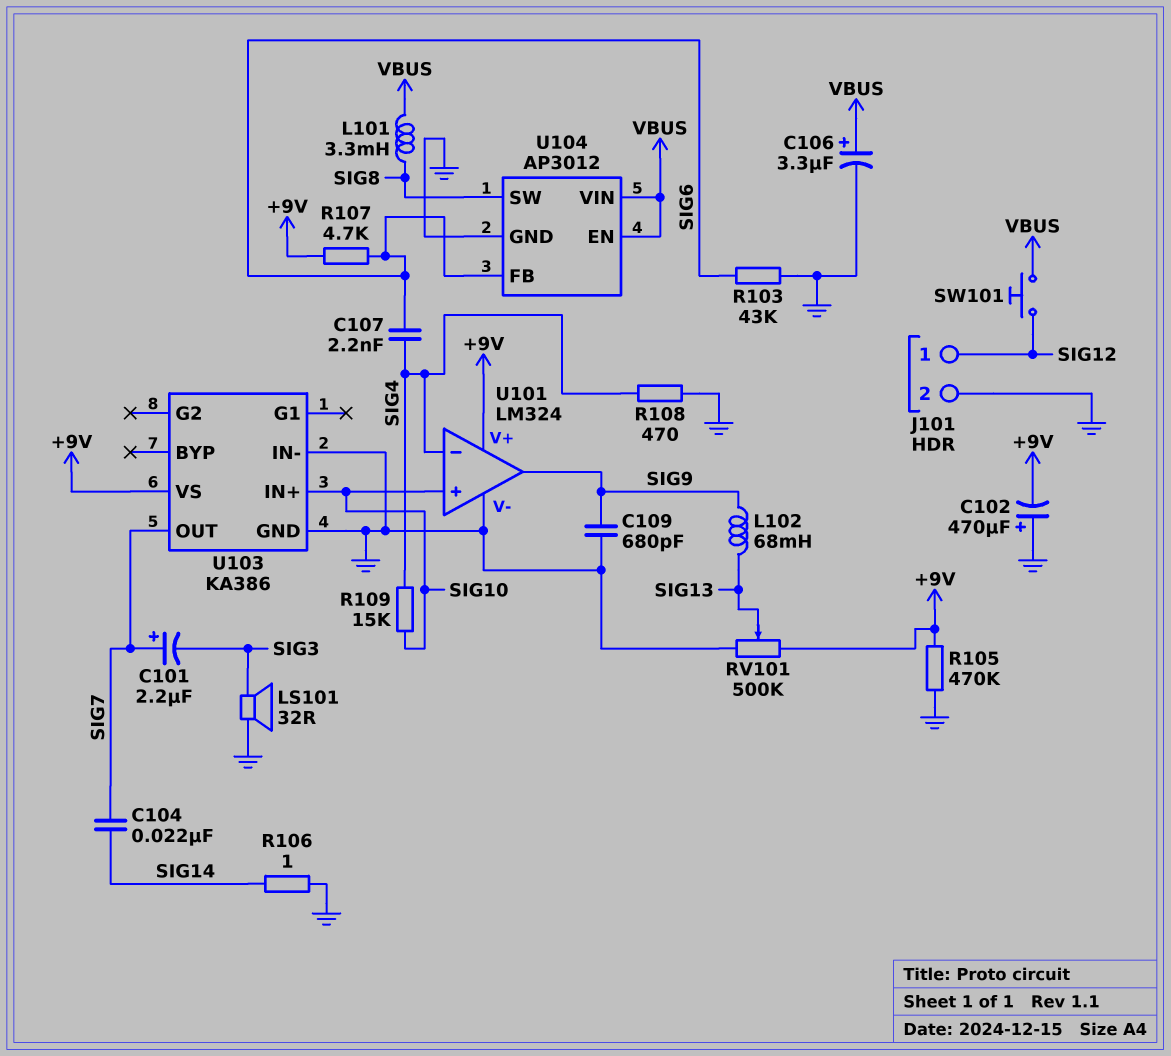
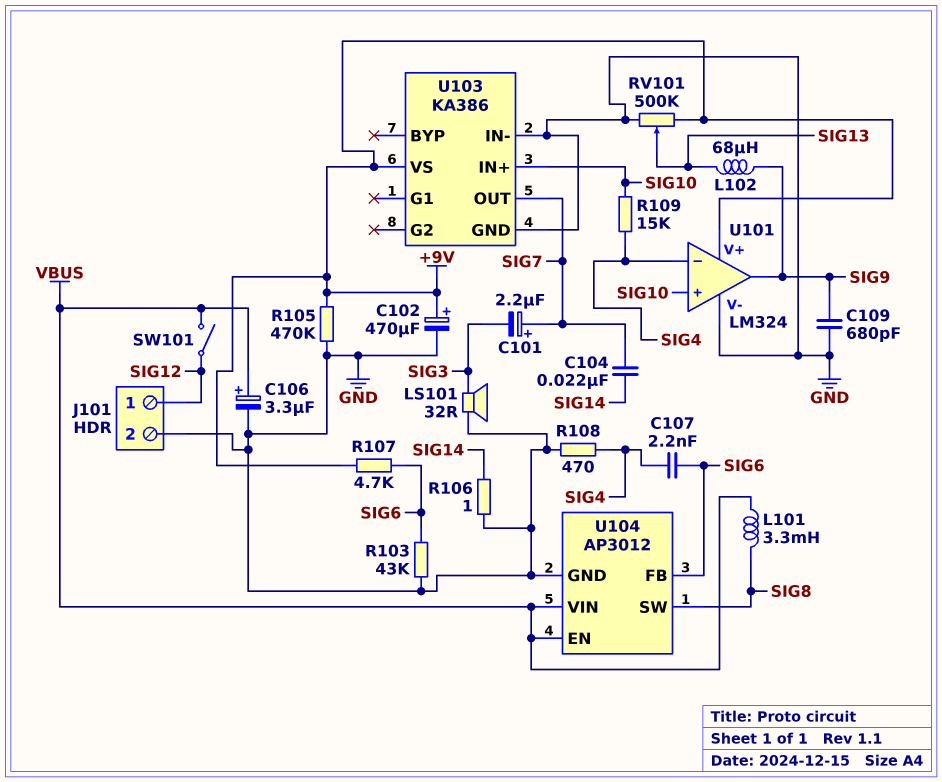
C102: 470uF (plus GND, minus +9V) -> 470uF (plus +9V, minus GND)
L102: 68mH (SIG9, SIG13) -> 68uH (SIG9, SIG13)
SW101: button (SIG12, VBUS) -> switch (SIG12, VBUS)

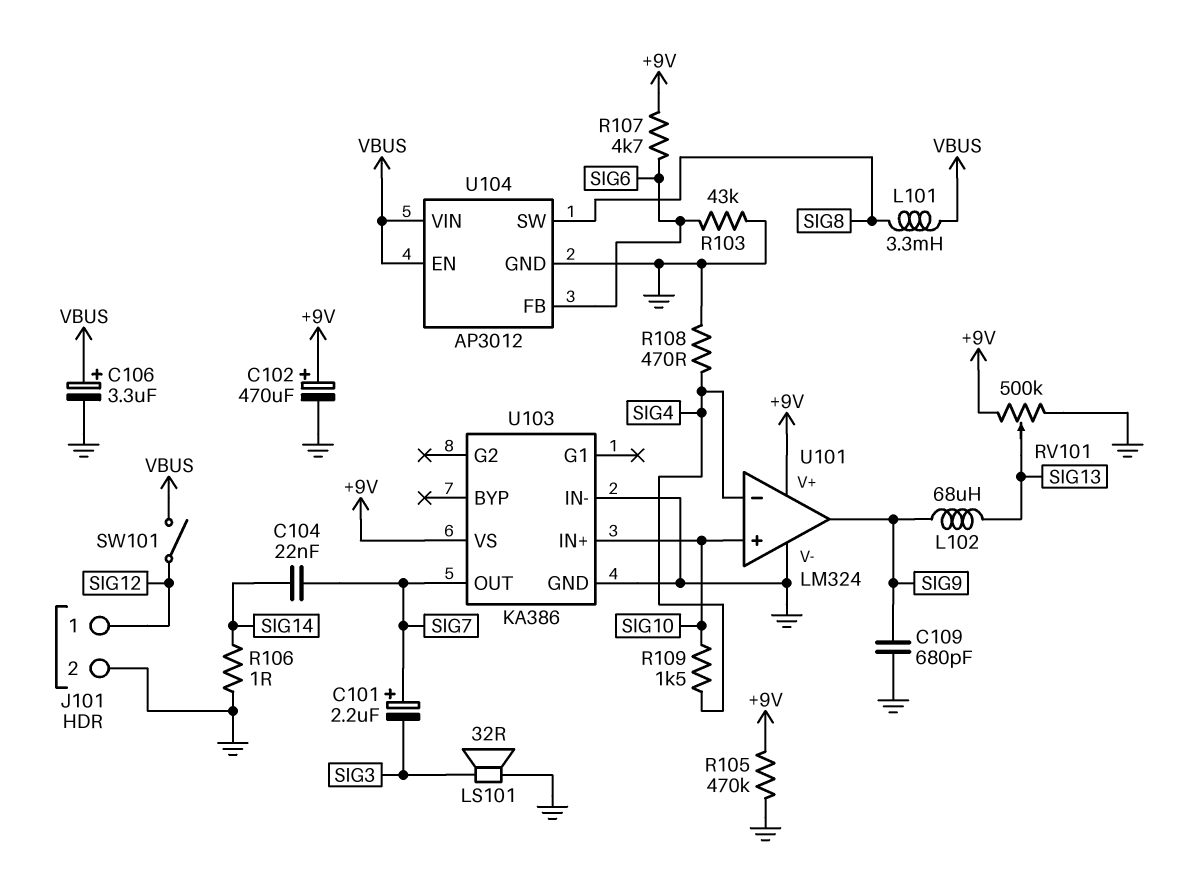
C107: 2.2nF (SIG4, SIG6) -> none
R109: 15k (SIG4, SIG10) -> 1.5k (SIG4, SIG10)

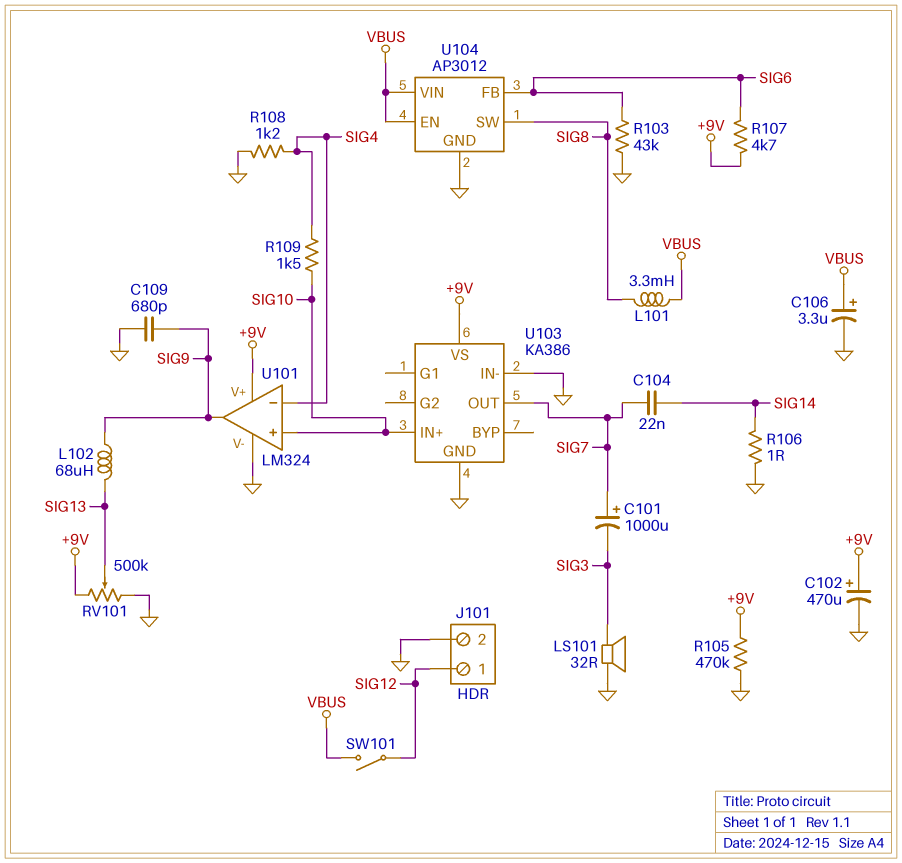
C101: 2.2uF (plus SIG7, minus SIG3) -> 1000uF (plus SIG7, minus SIG3)
R108: 470 (GND, SIG4) -> 1.2k (GND, SIG4)

